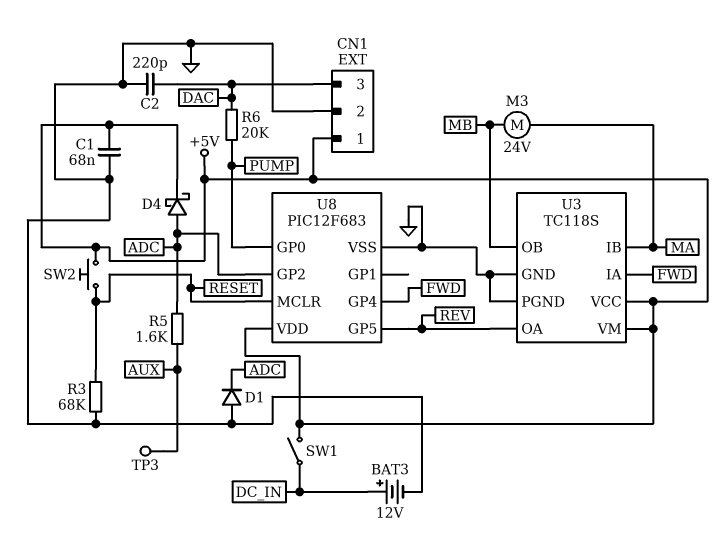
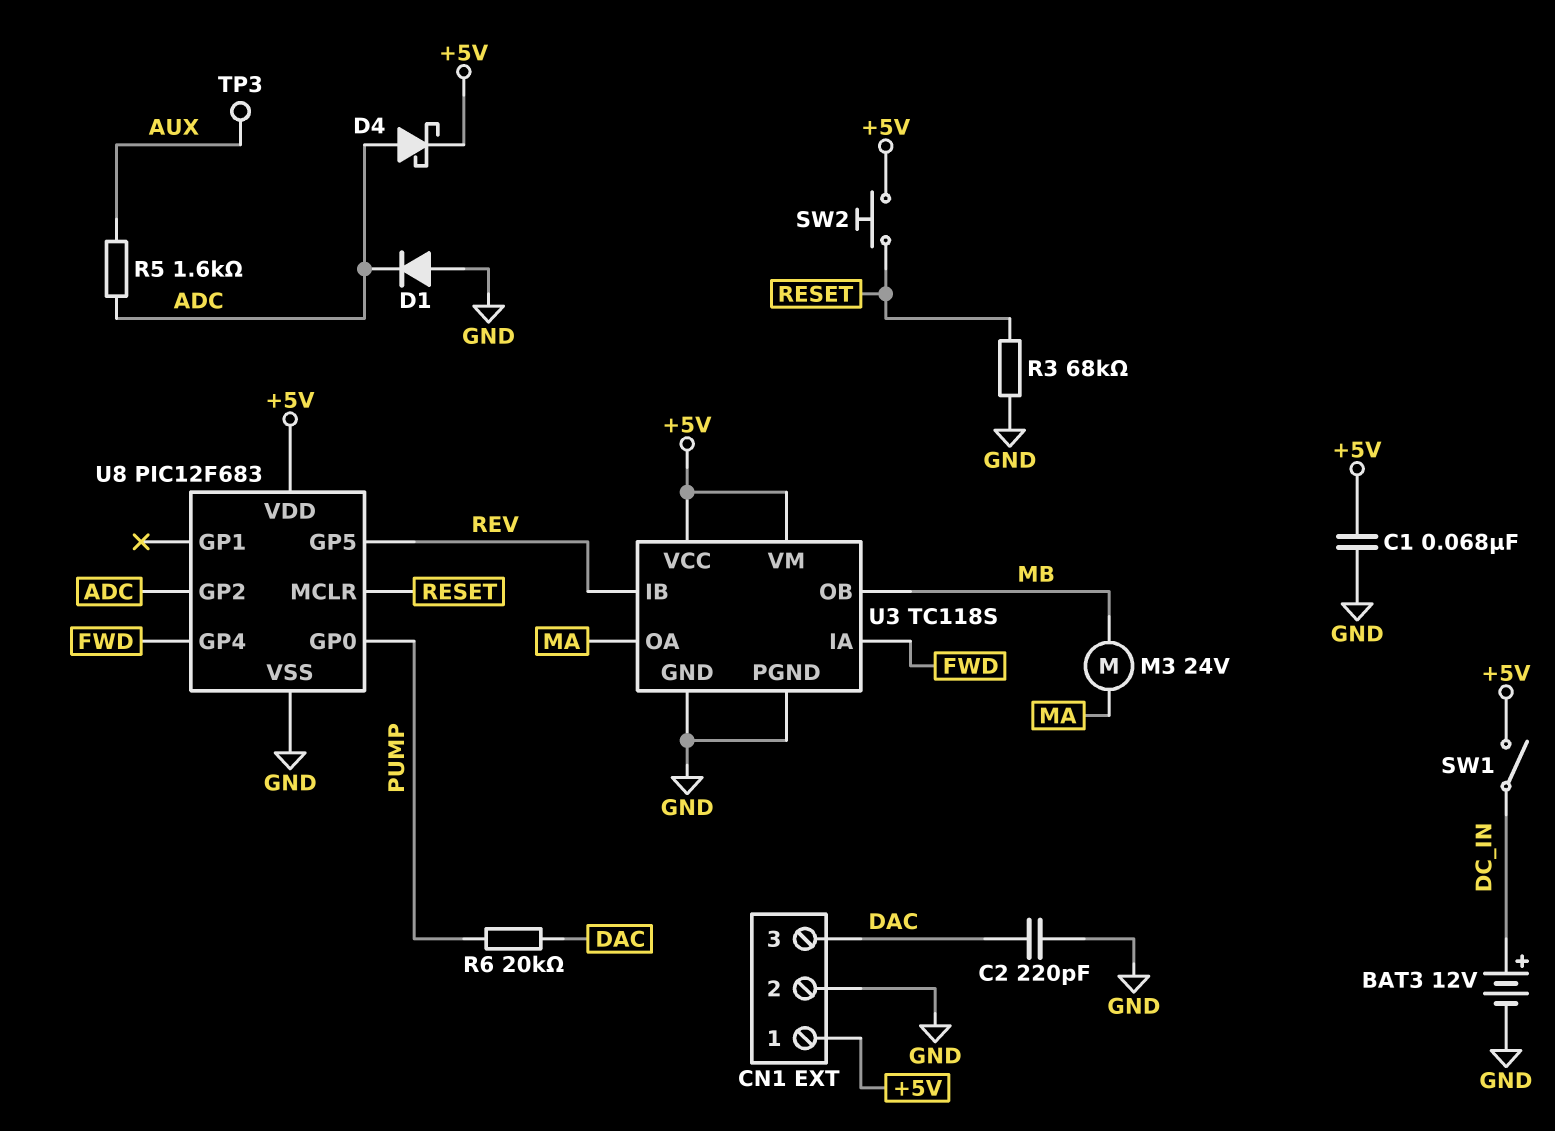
U3 pin IB: MA -> REV
U3 pin OA: REV -> MA

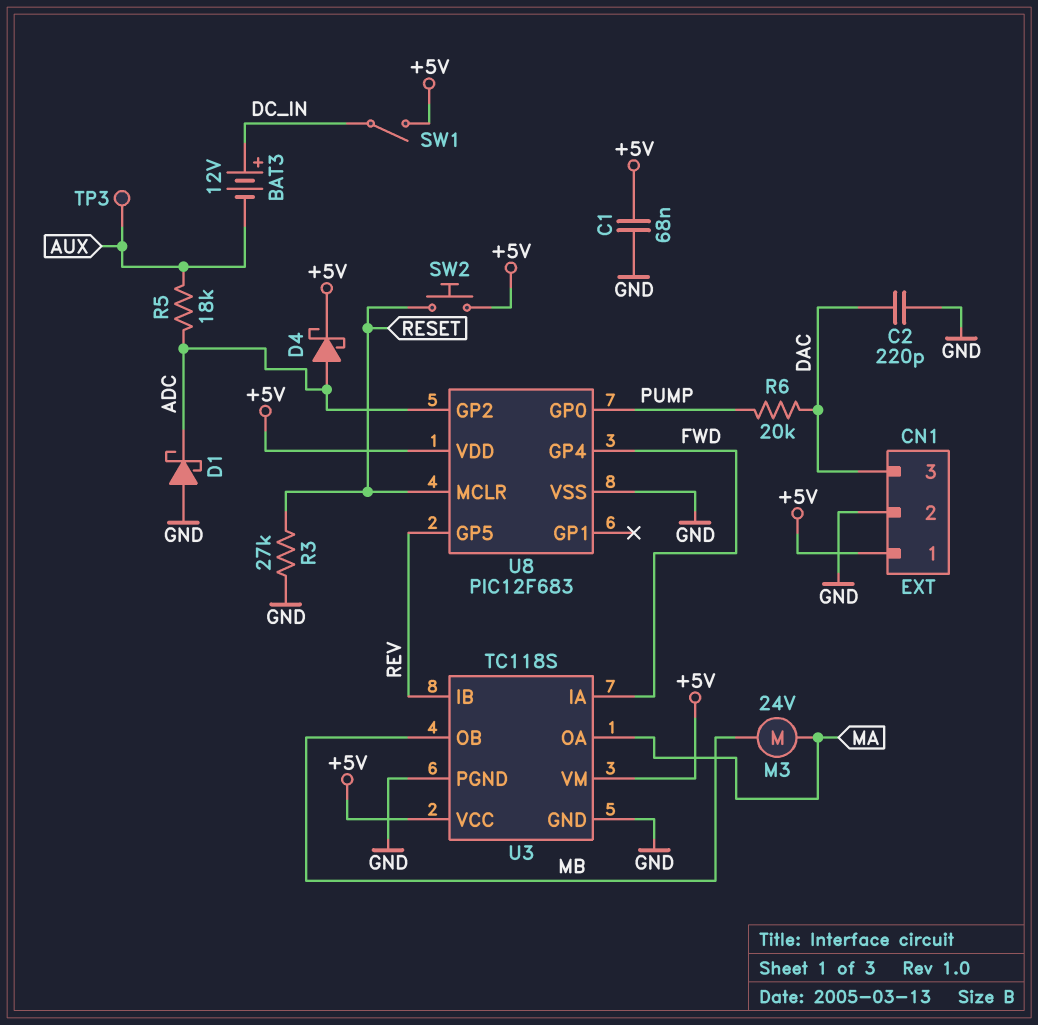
BAT3: 12V (plus DC_IN, minus GND) -> 12V (plus DC_IN, minus AUX)
D1: diode (A GND, K ADC) -> schottky (A GND, K ADC)
R3: 68k (GND, RESET) -> 27k (GND, RESET)
R5: 1.6k (ADC, AUX) -> 18k (ADC, AUX)

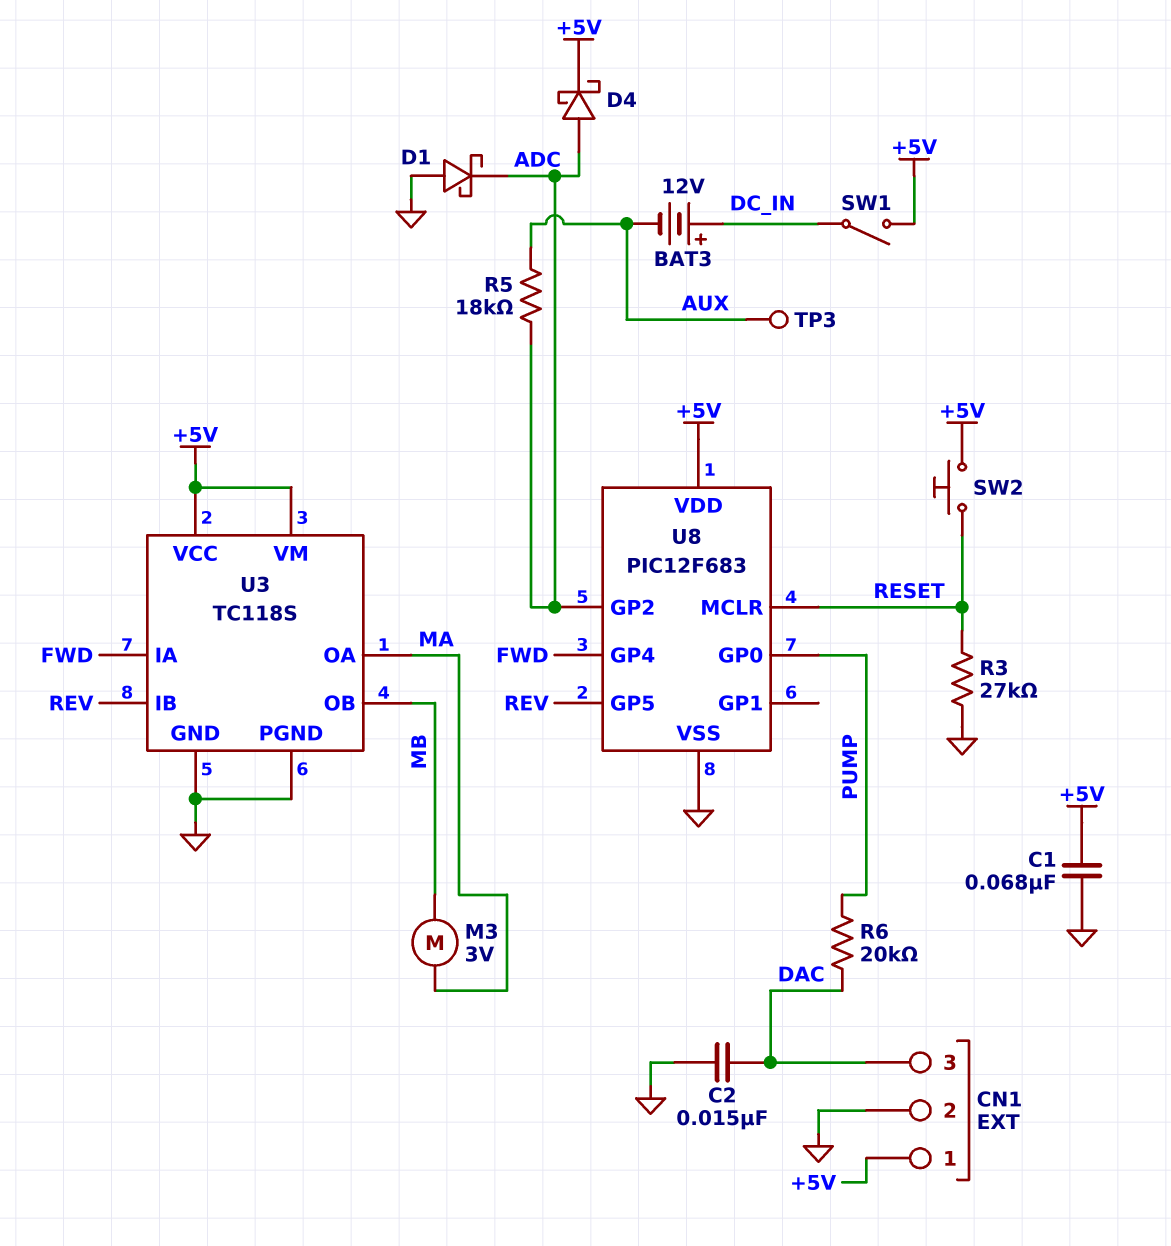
C2: 220pF (DAC, GND) -> 15nF (DAC, GND)
M3: motor 24V (MA, MB) -> motor 3V (MA, MB)

